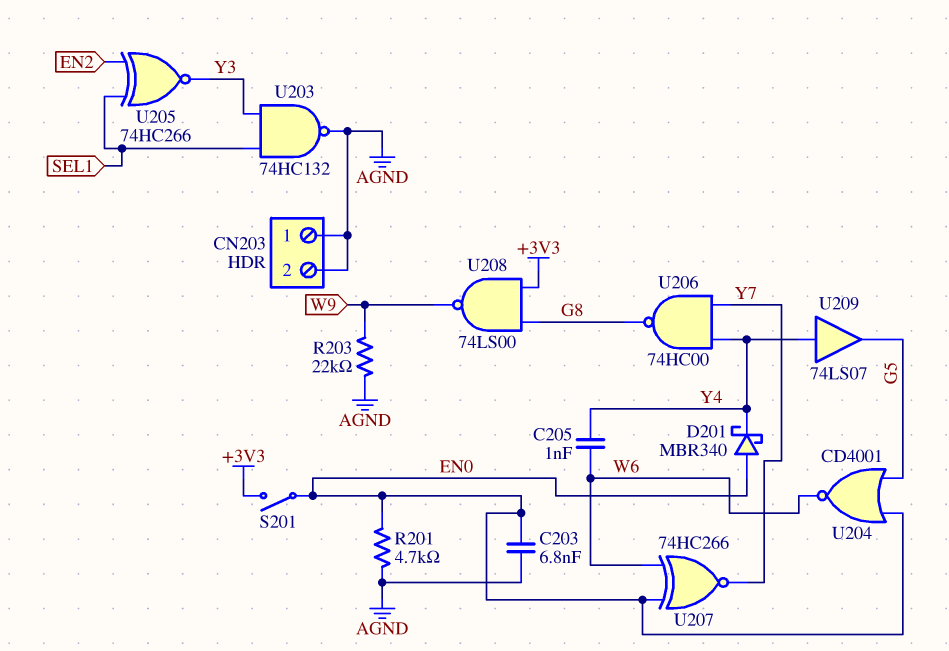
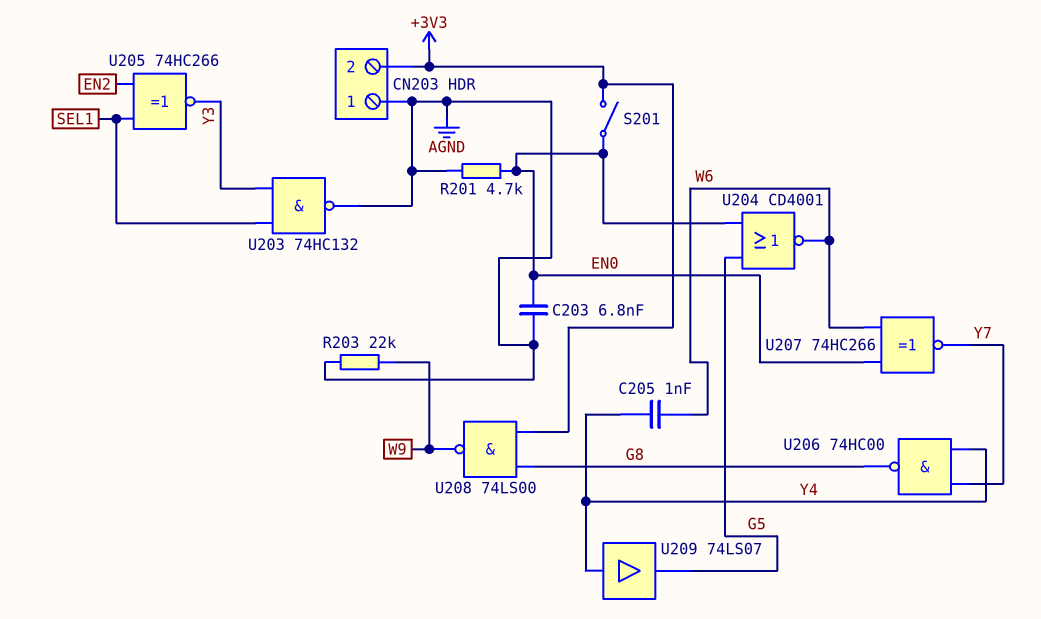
CN203 pin 2: AGND -> +3V3
D201: schottky MBR340 (A EN0, K Y4) -> none

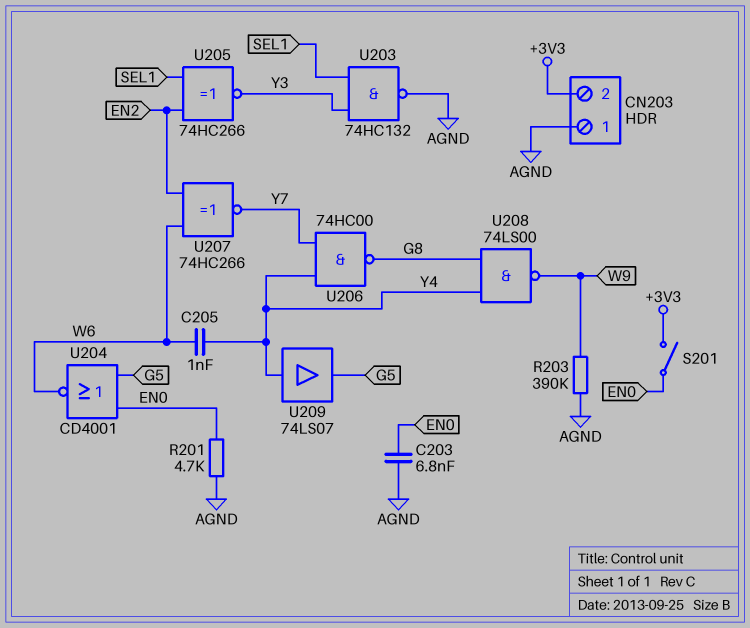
R203: 22k (AGND, W9) -> 390k (AGND, W9)
U207: XNOR 74HC266 (in EN0, in W6, out Y7) -> XNOR 74HC266 (in EN2, in W6, out Y7)
U208: NAND 74LS00 (in +3V3, in G8, out W9) -> NAND 74LS00 (in G8, in Y4, out W9)

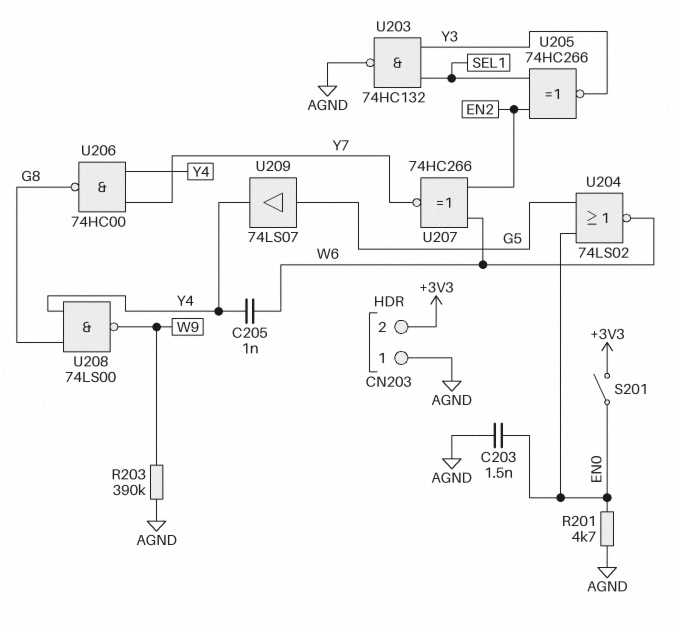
C203: 6.8nF (AGND, EN0) -> 1.5nF (AGND, EN0)
U204: NOR CD4001 (in EN0, in G5, out W6) -> NOR 74LS02 (in EN0, in G5, out W6)
U209: buffer 74LS07 (in Y4, out G5) -> buffer 74LS07 (in G5, out Y4)

